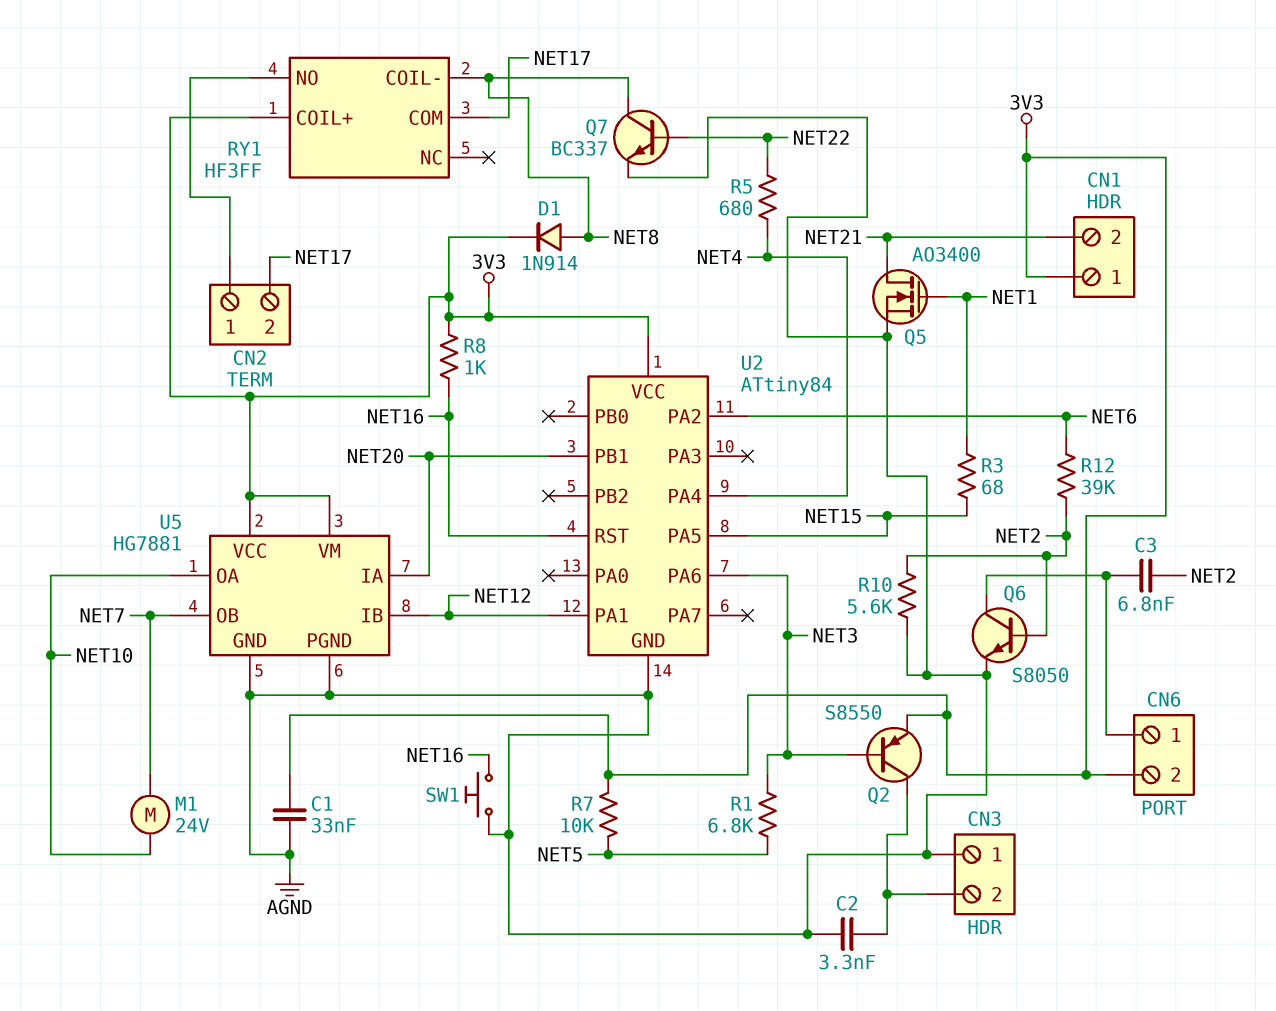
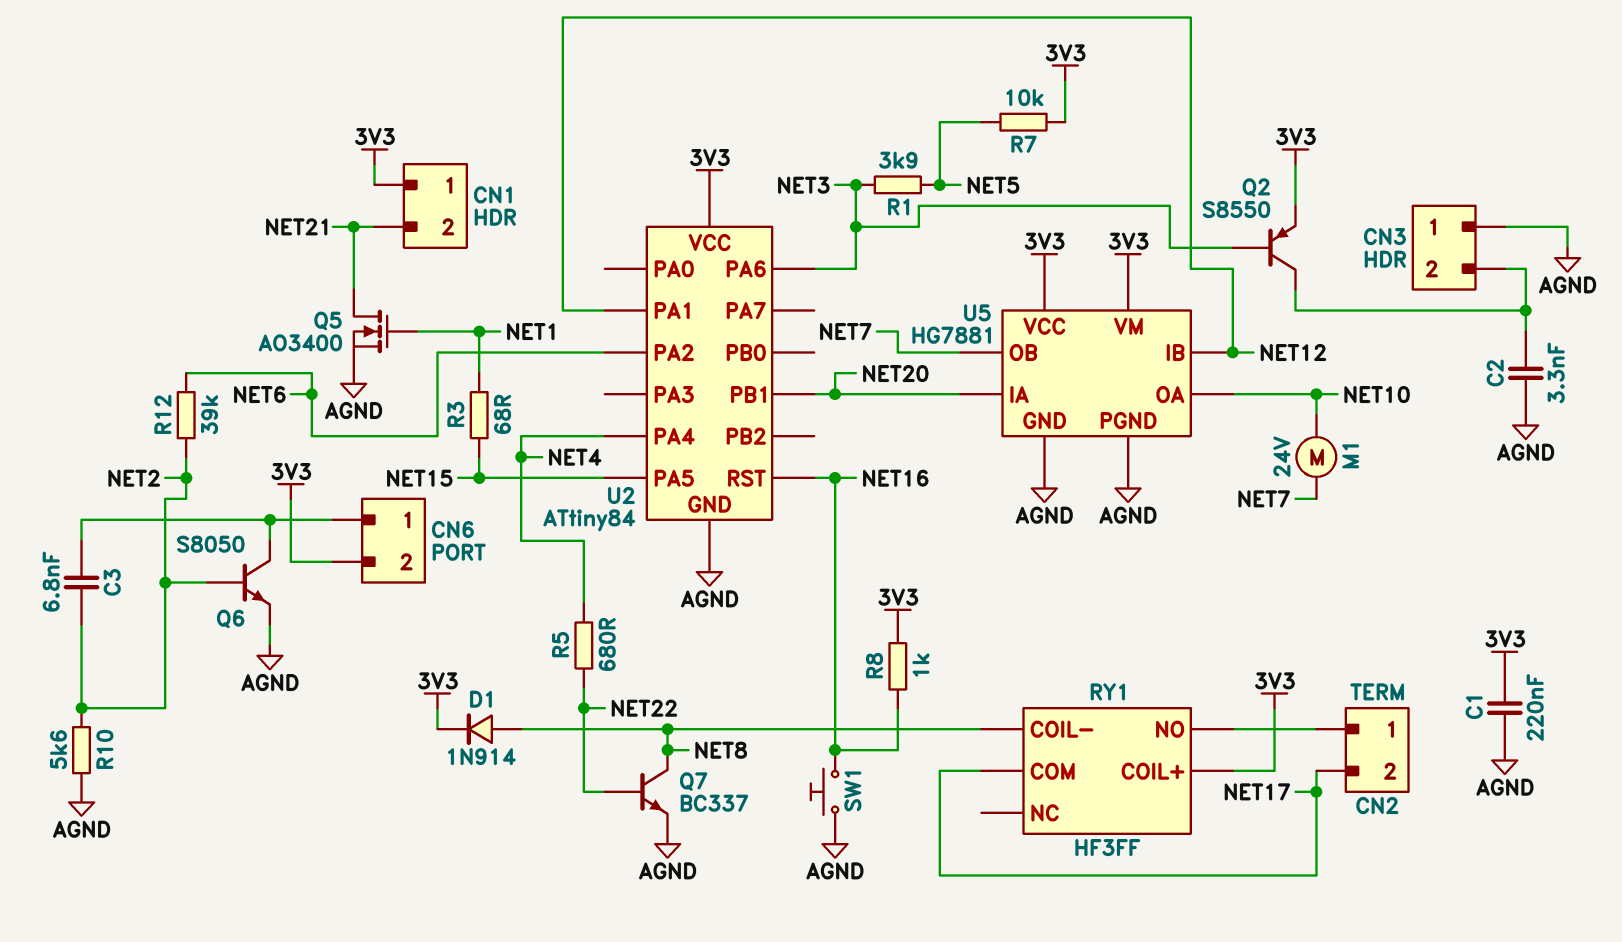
C1: 33nF (3V3, AGND) -> 220nF (3V3, AGND)
R1: 6.8k (NET3, NET5) -> 3.9k (NET3, NET5)

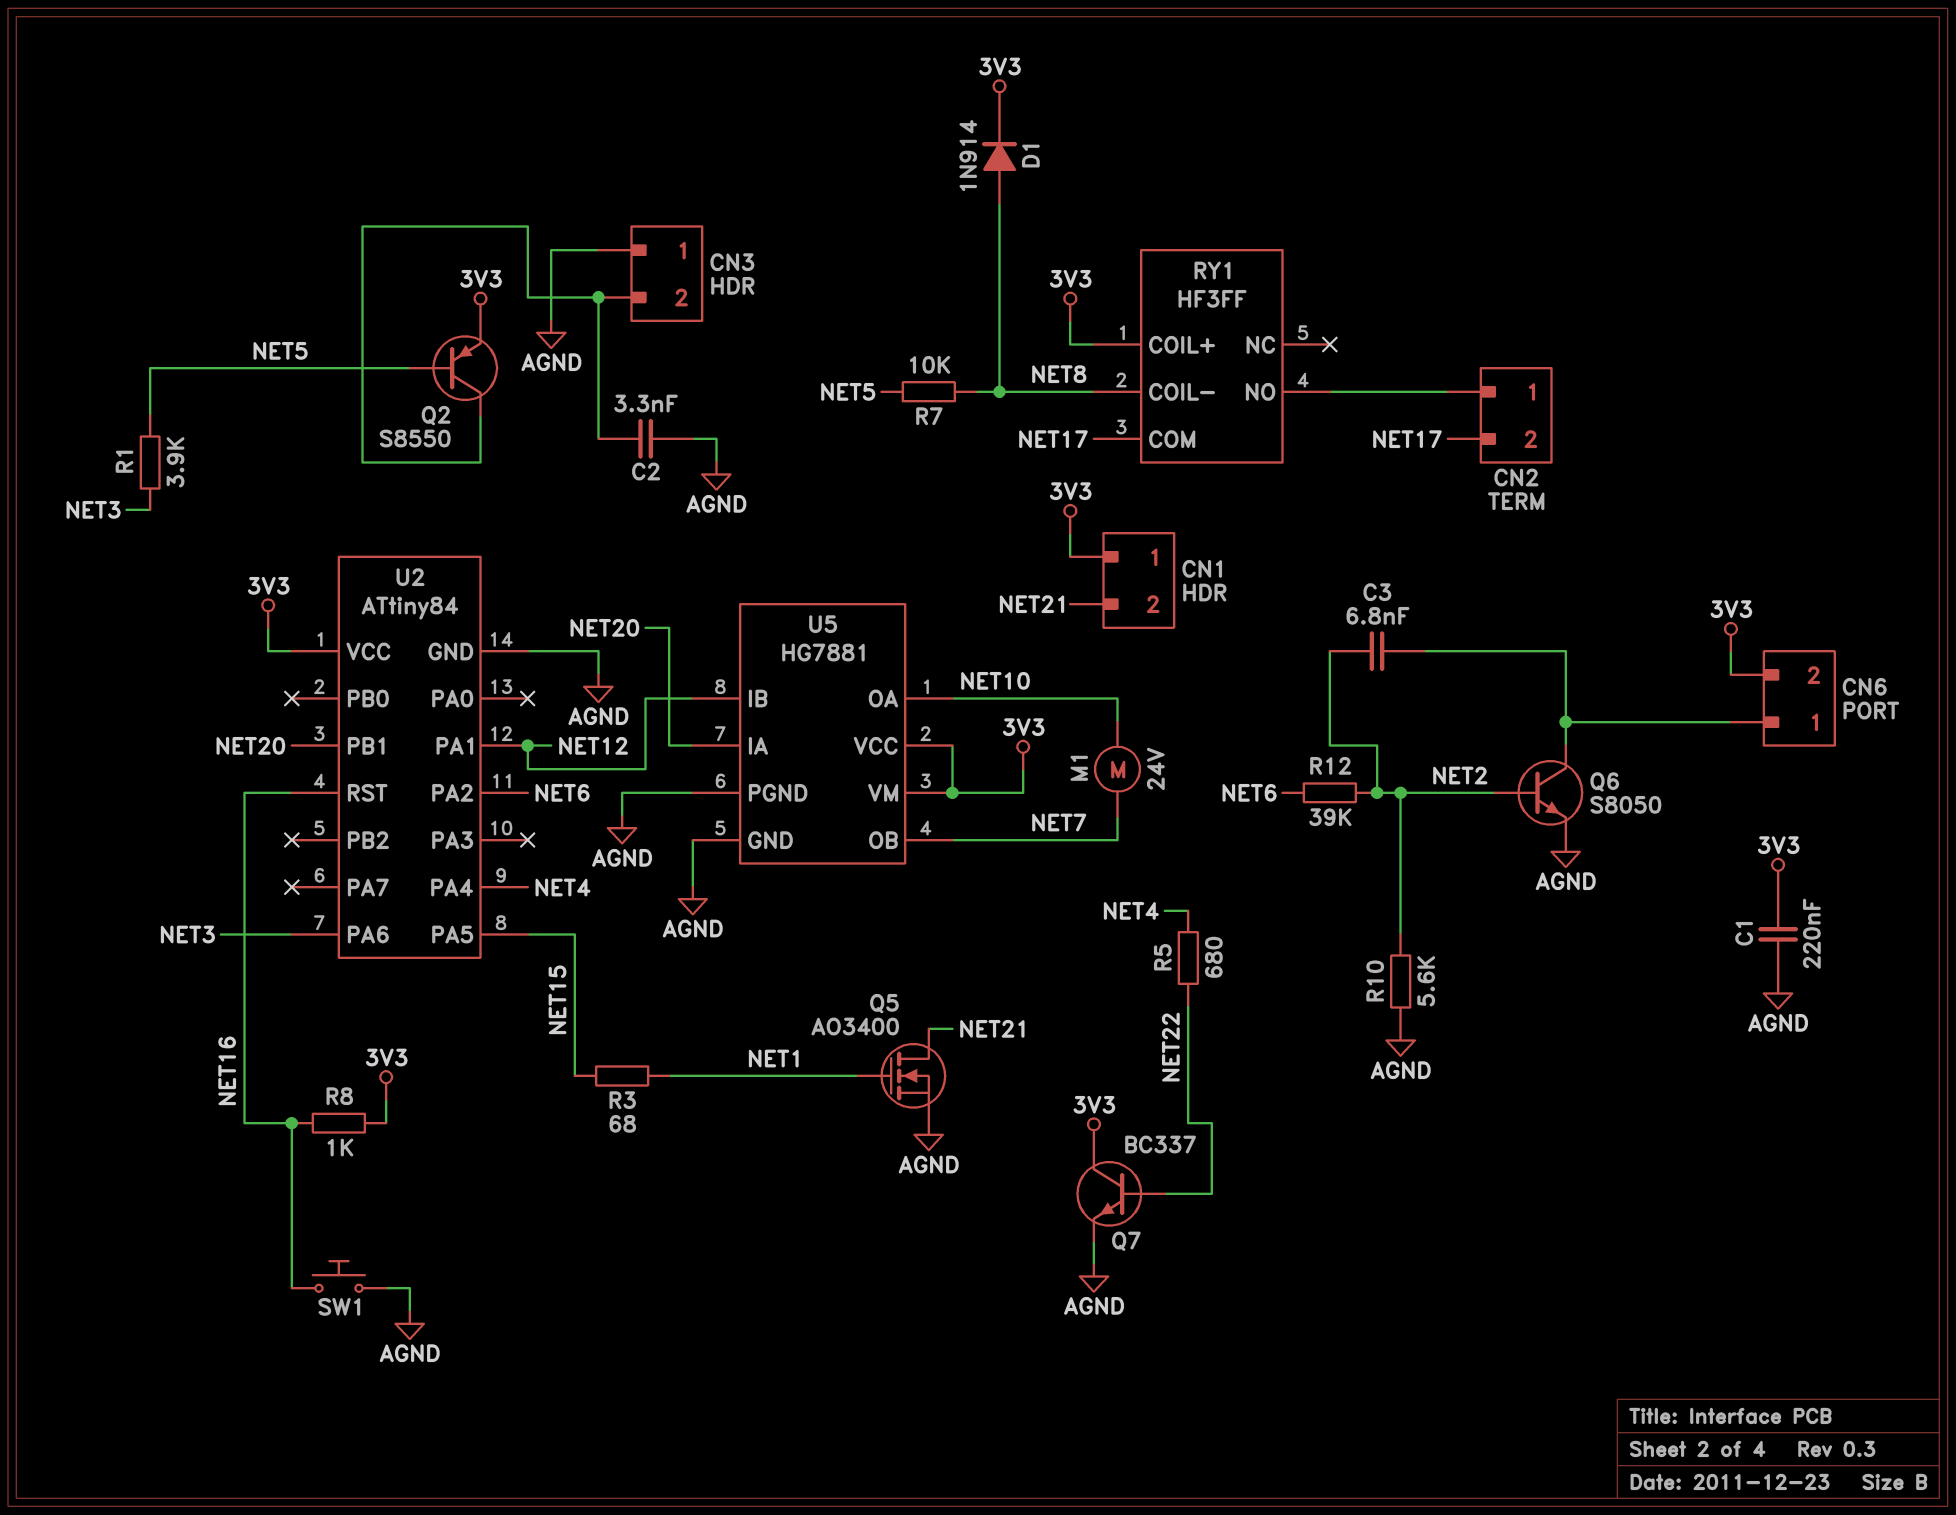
Q2: PNP S8550 (B NET3, C CN3/2, E 3V3) -> PNP S8550 (B NET5, C CN3/2, E 3V3)
Q7: NPN BC337 (B NET22, C NET8, E AGND) -> NPN BC337 (B NET22, C 3V3, E AGND)
R7: 10k (3V3, NET5) -> 10k (NET5, NET8)

